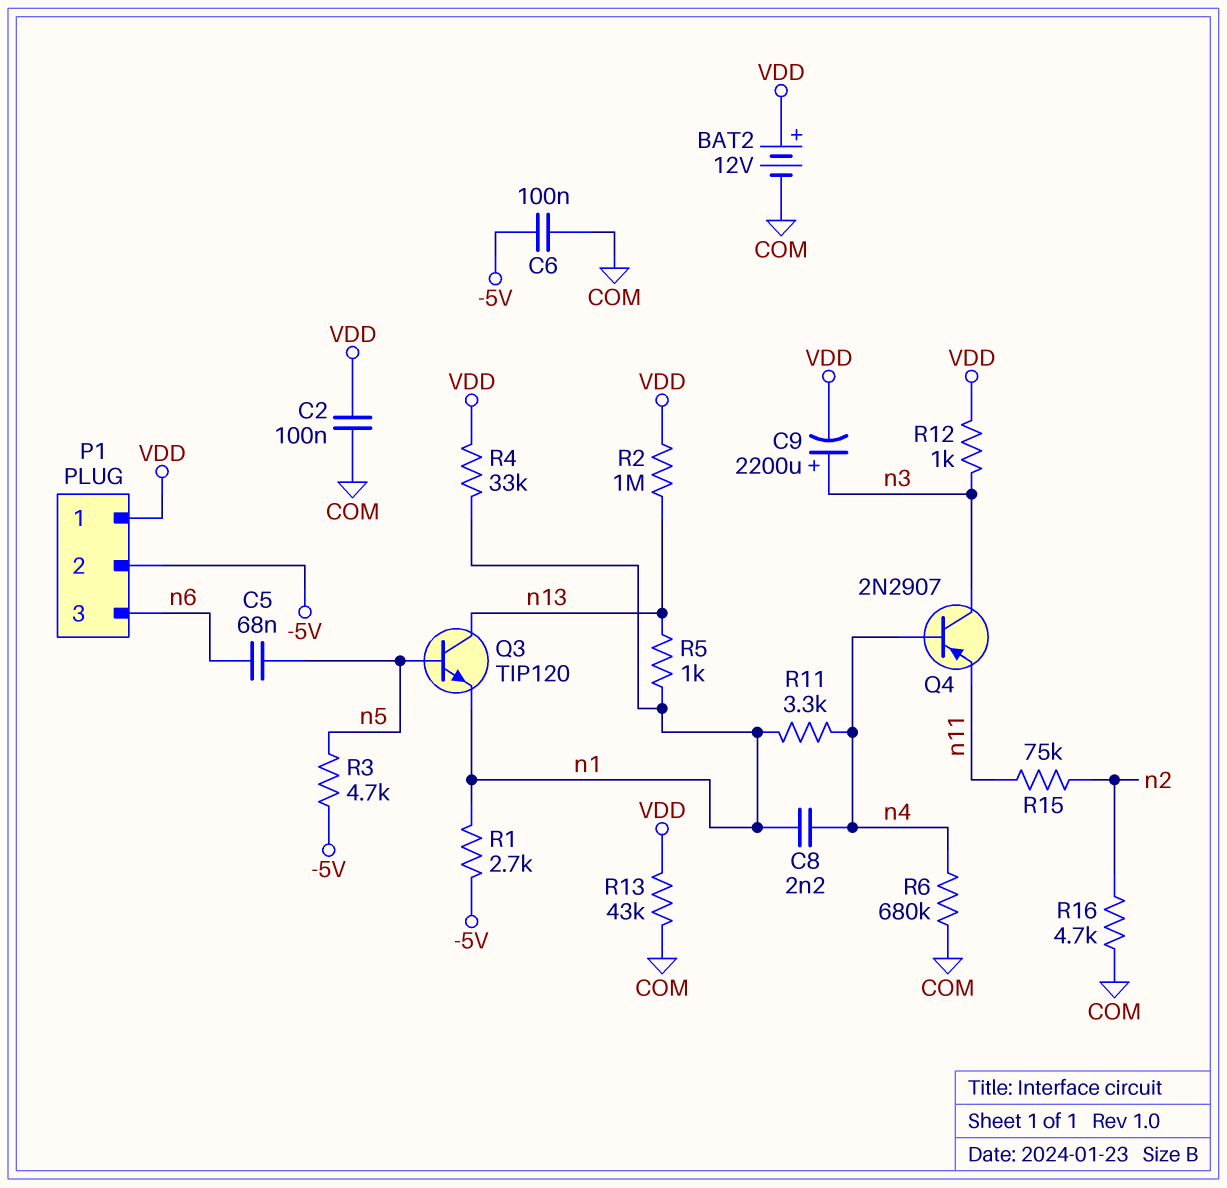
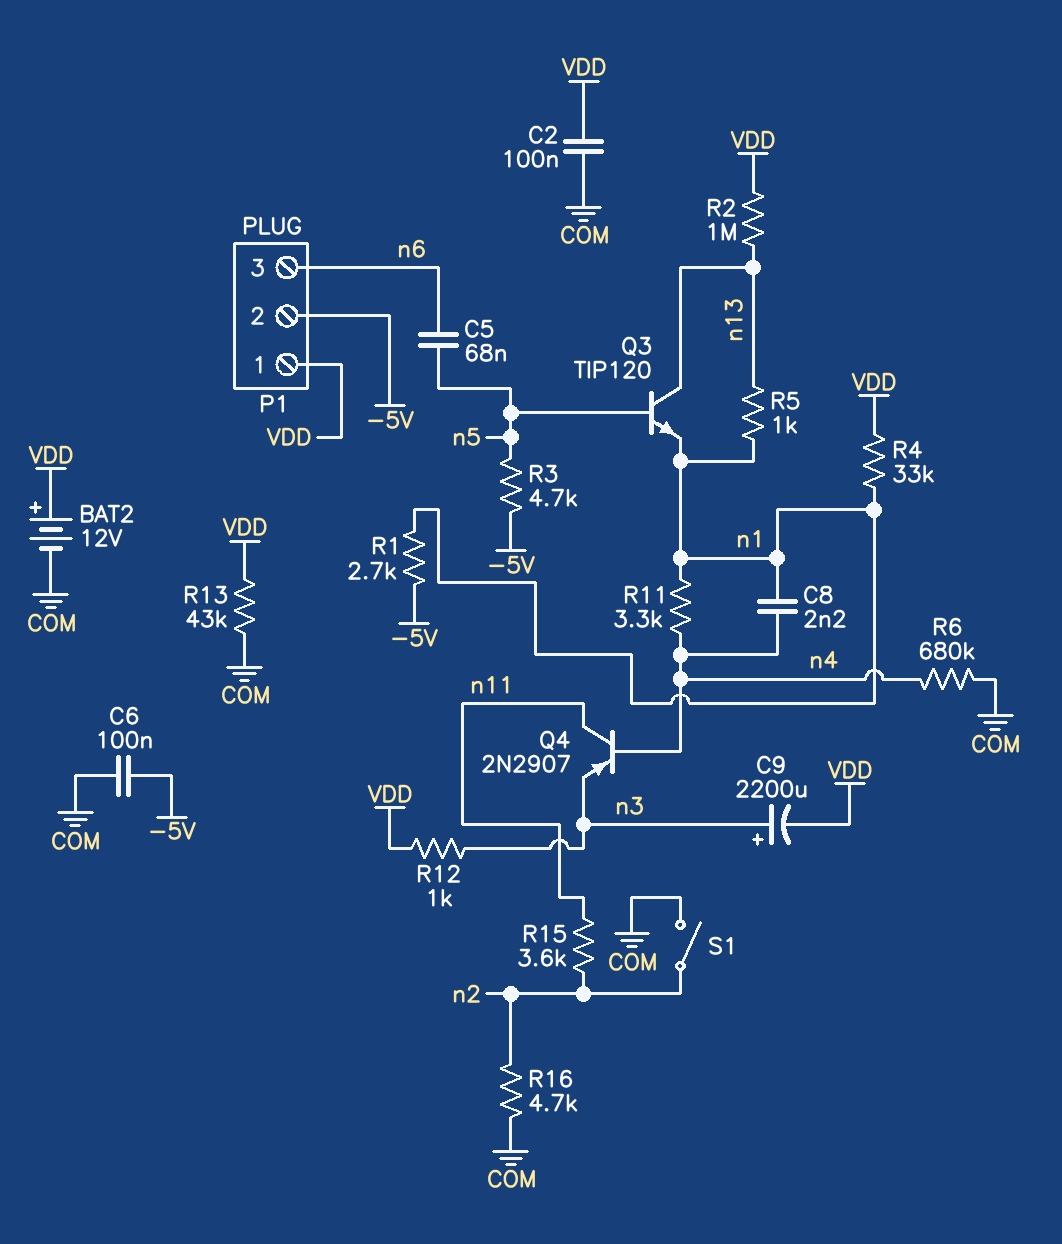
Q4: PNP 2N2907 (B n4, C n3, E n11) -> PNP 2N2907 (B n4, C n11, E n3)
R15: 75k (n2, n11) -> 3.6k (n2, n11)
S1: none -> switch (COM, n2)

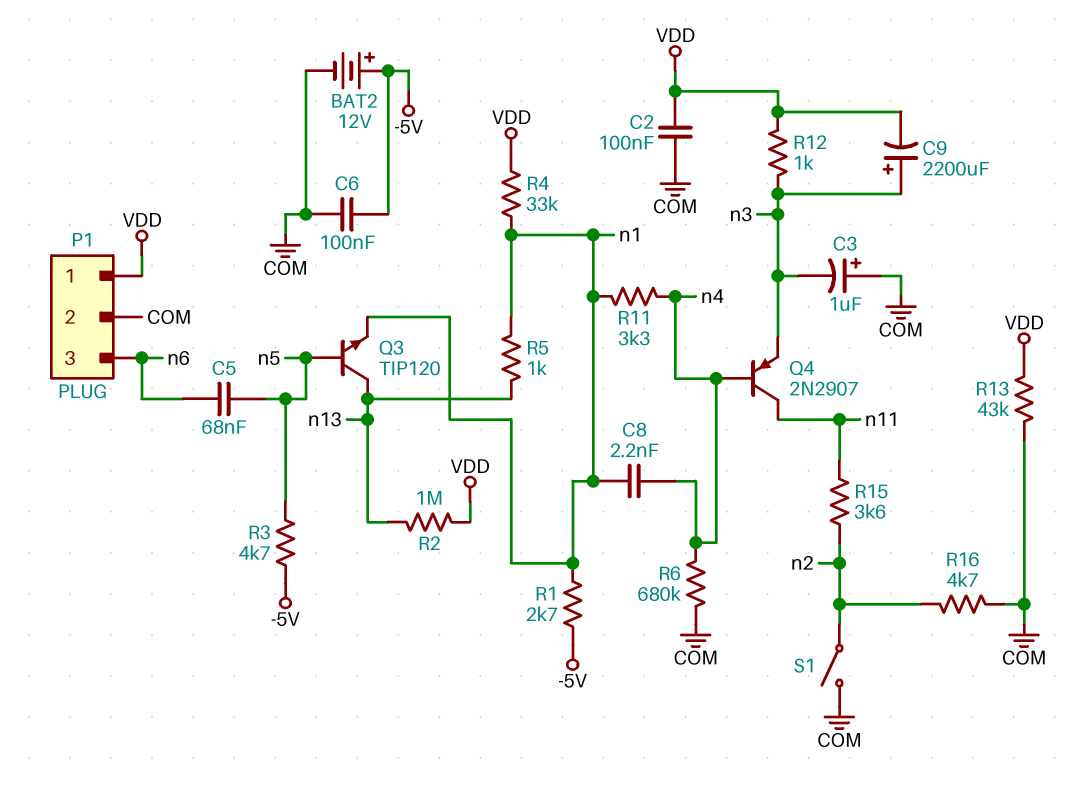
BAT2: 12V (plus VDD, minus COM) -> 12V (plus -5V, minus COM)
C3: none -> 1uF (plus COM, minus n3)
P1 pin 2: -5V -> COM

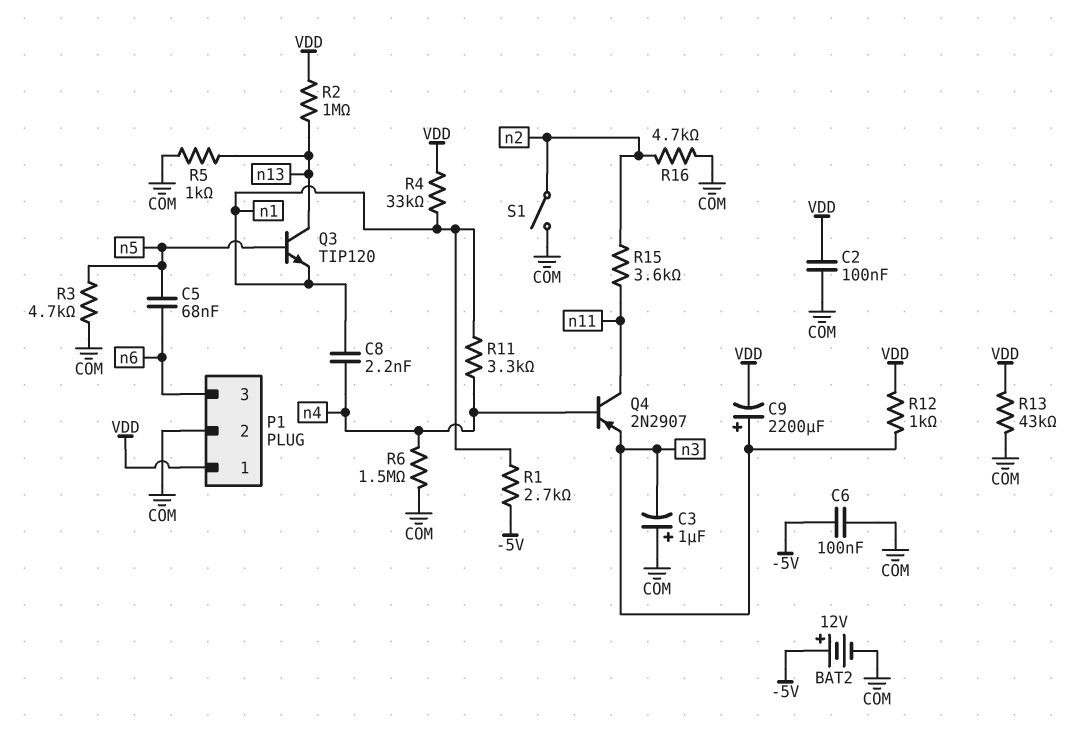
R3: 4.7k (-5V, n5) -> 4.7k (COM, n5)
R5: 1k (n1, n13) -> 1k (COM, n13)
R6: 680k (COM, n4) -> 1.5M (COM, n4)

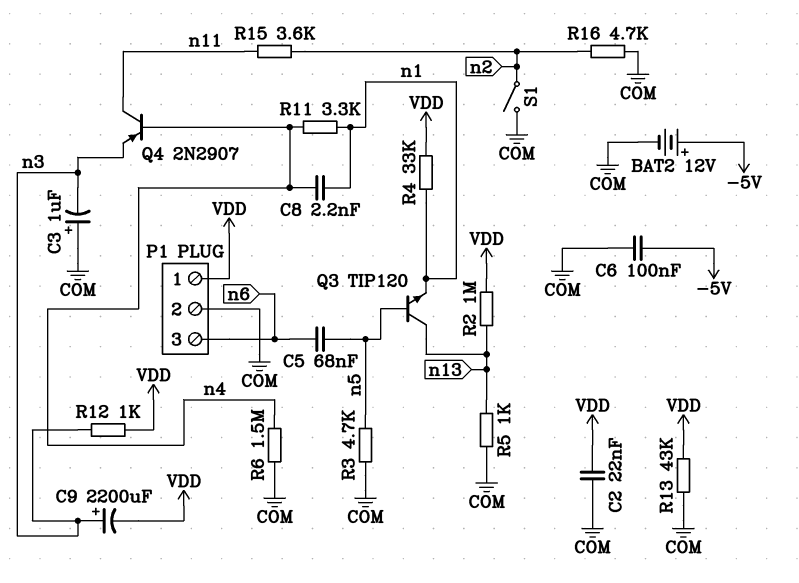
C2: 100nF (COM, VDD) -> 22nF (COM, VDD)
R1: 2.7k (-5V, n1) -> none

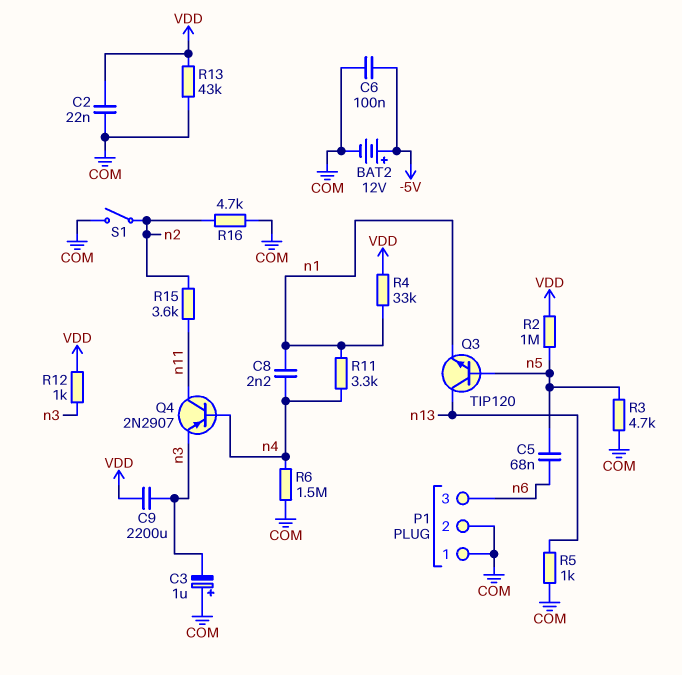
C9: 2200uF (plus n3, minus VDD) -> 2200uF (VDD, n3)
P1 pin 1: VDD -> COM
R2: 1M (VDD, n13) -> 1M (VDD, n5)

